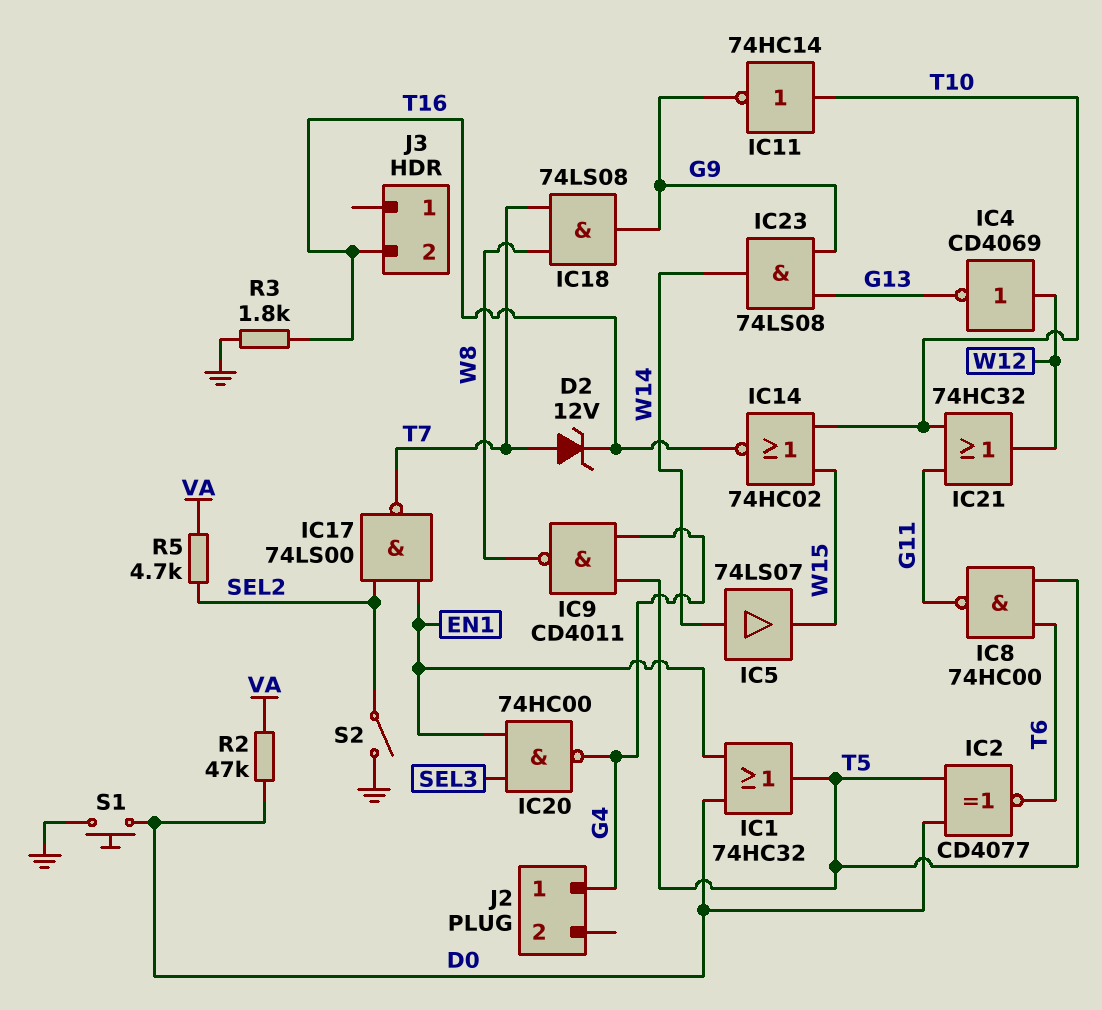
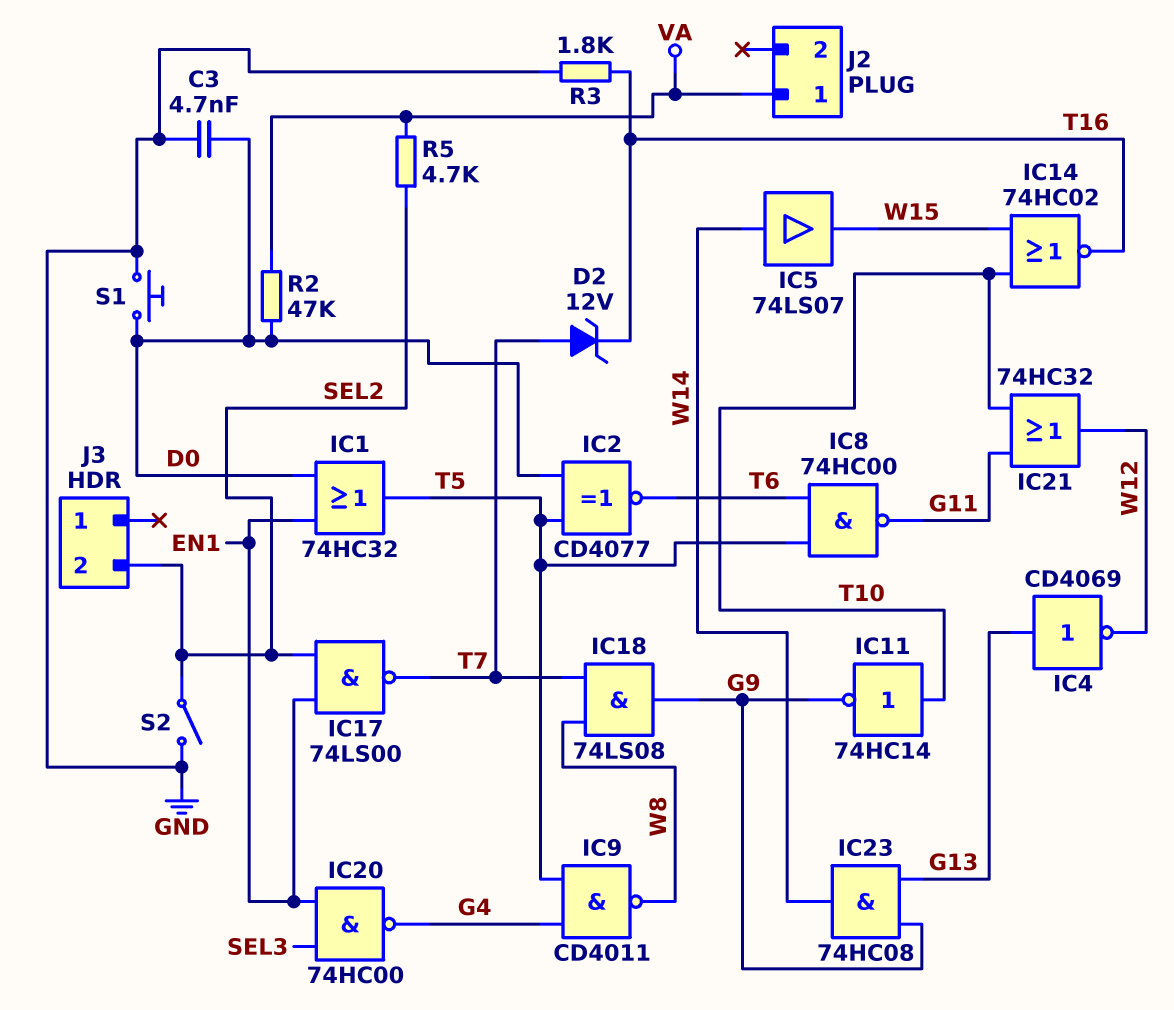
C3: none -> 4.7nF (D0, GND)
IC4: NOT CD4069 (in W12, out G13) -> NOT CD4069 (in G13, out W12)
IC23: AND 74LS08 (in G9, in G13, out W14) -> AND 74HC08 (in G9, in G13, out W14)
J2 pin 1: G4 -> VA
J3 pin 2: T16 -> SEL2

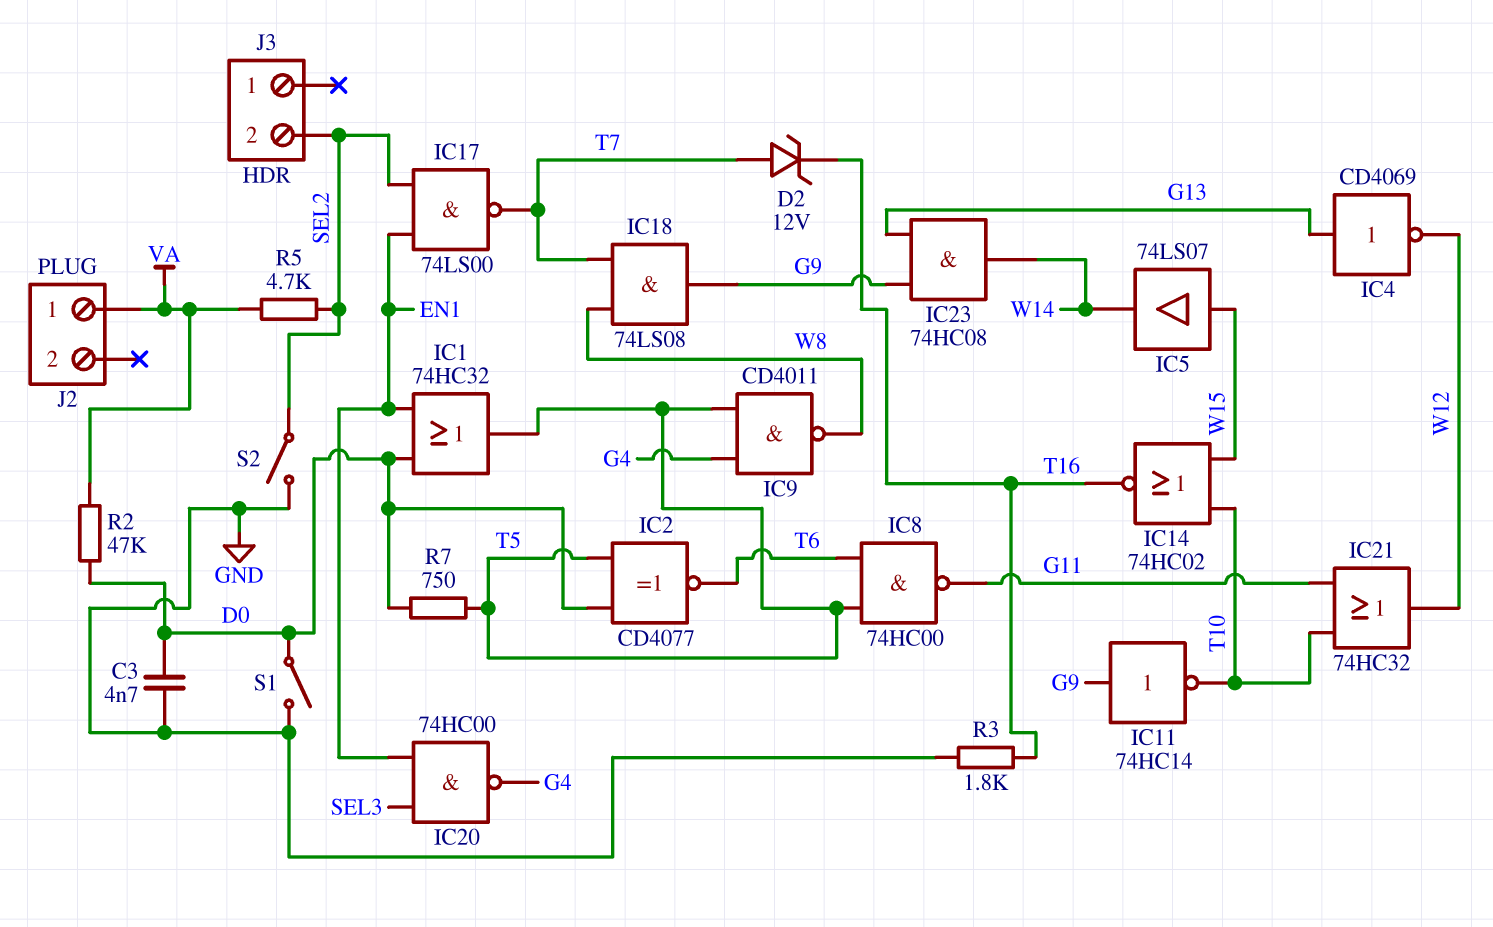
IC5: buffer 74LS07 (in W14, out W15) -> buffer 74LS07 (in W15, out W14)
IC11: NOT 74HC14 (in T10, out G9) -> NOT 74HC14 (in G9, out T10)
R7: none -> 750 (D0, T5)
S1: button (D0, GND) -> switch (D0, GND)

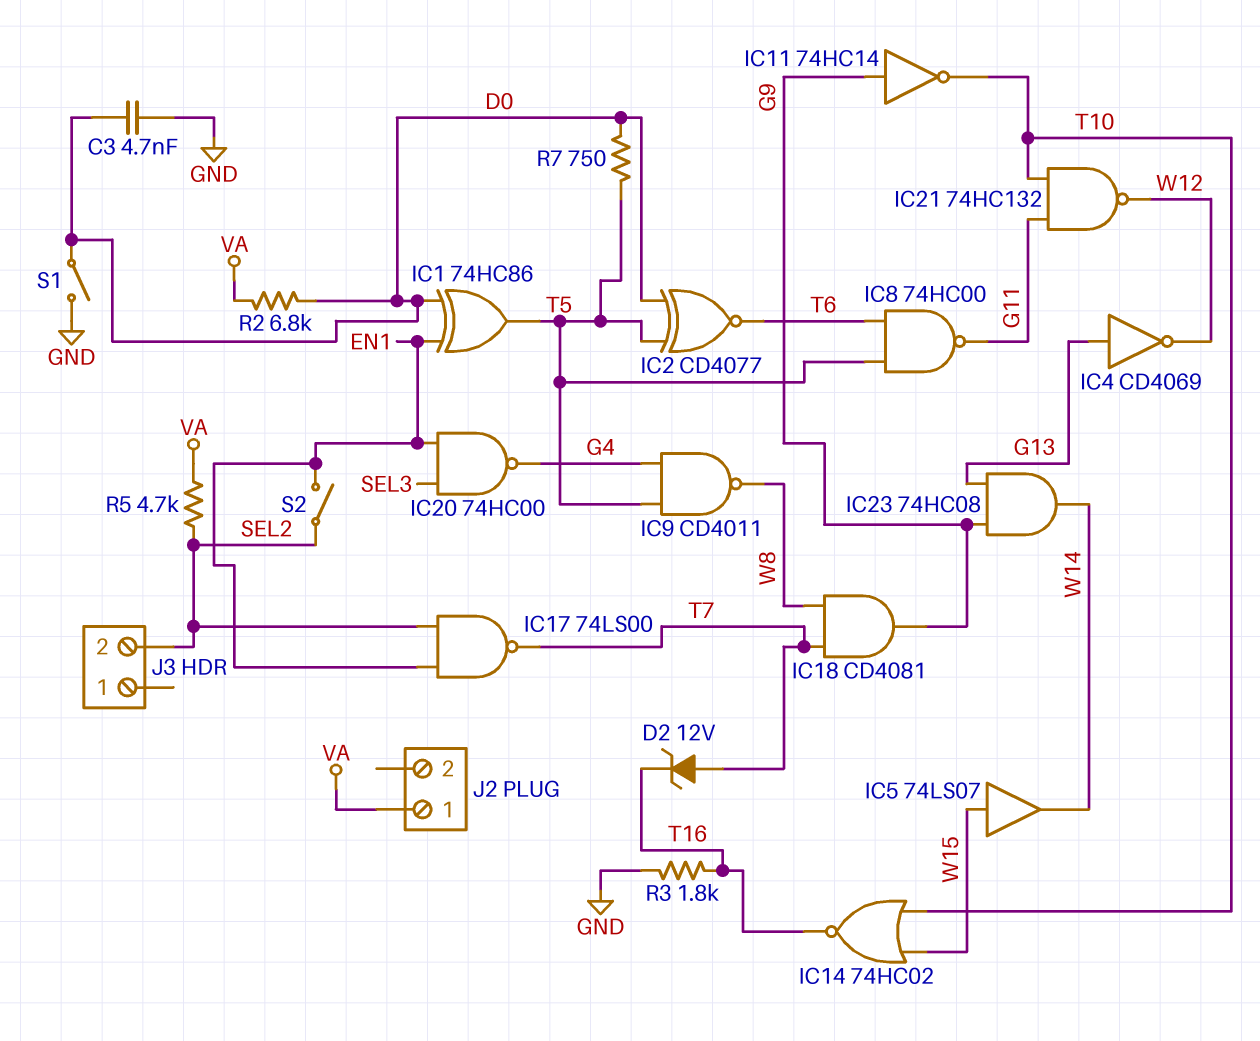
IC1: OR 74HC32 (in D0, in EN1, out T5) -> XOR 74HC86 (in D0, in EN1, out T5)
IC18: AND 74LS08 (in T7, in W8, out G9) -> AND CD4081 (in T7, in W8, out G9)
IC21: OR 74HC32 (in G11, in T10, out W12) -> NAND 74HC132 (in G11, in T10, out W12)
R2: 47k (D0, VA) -> 6.8k (D0, VA)
S2: switch (GND, SEL2) -> switch (EN1, SEL2)

